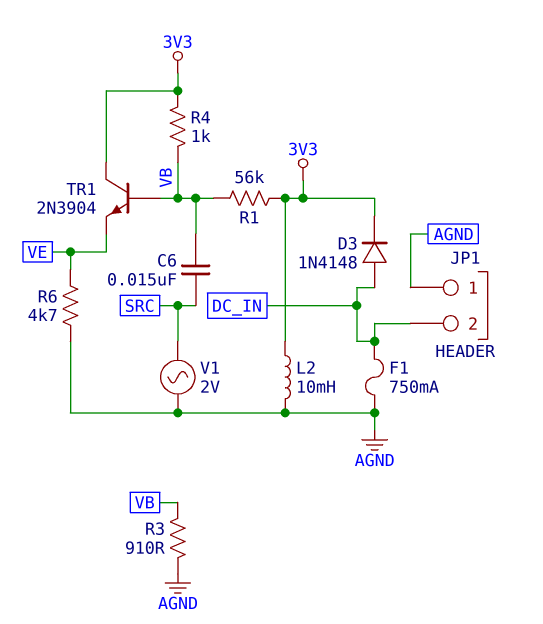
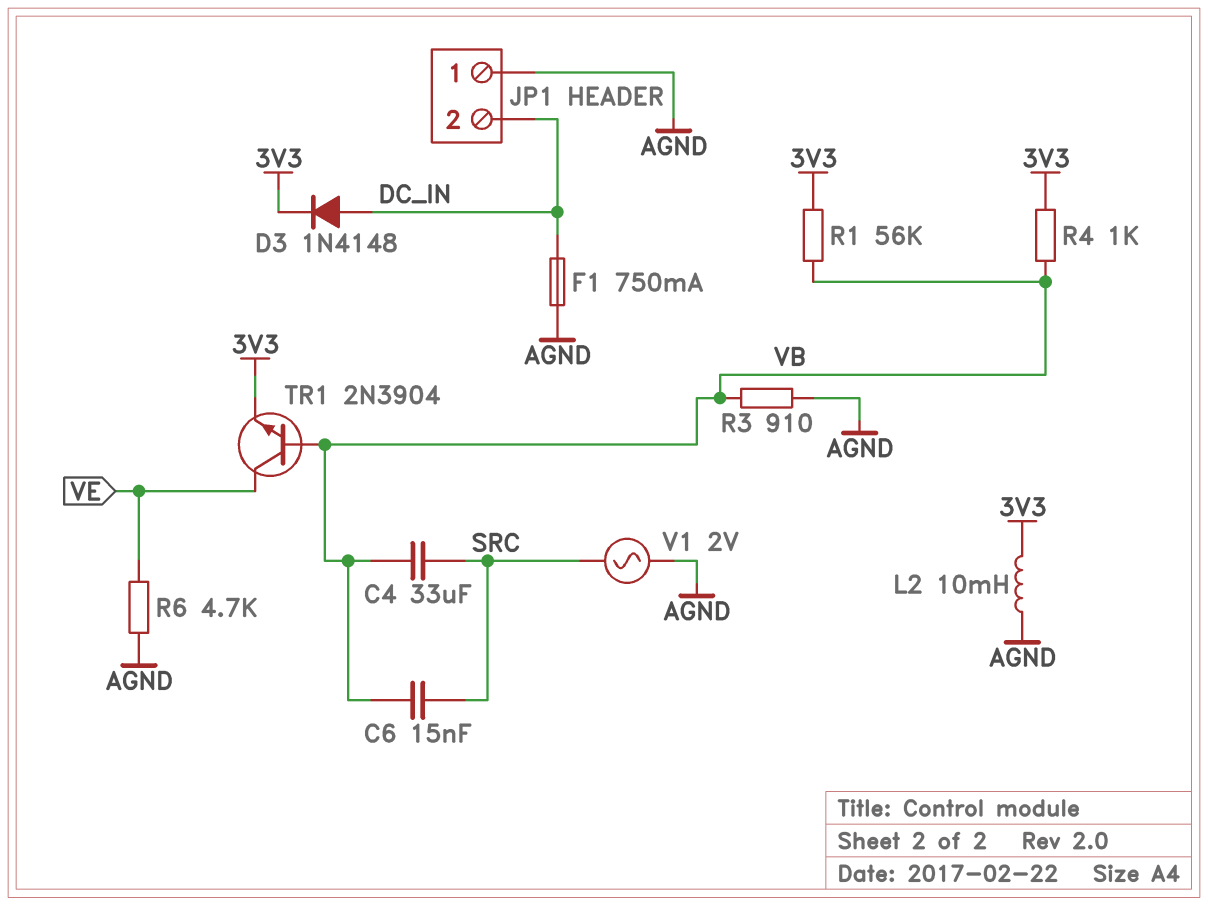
C4: none -> 33uF (SRC, VB)
TR1: NPN 2N3904 (B VB, C 3V3, E VE) -> NPN 2N3904 (B VB, C VE, E 3V3)

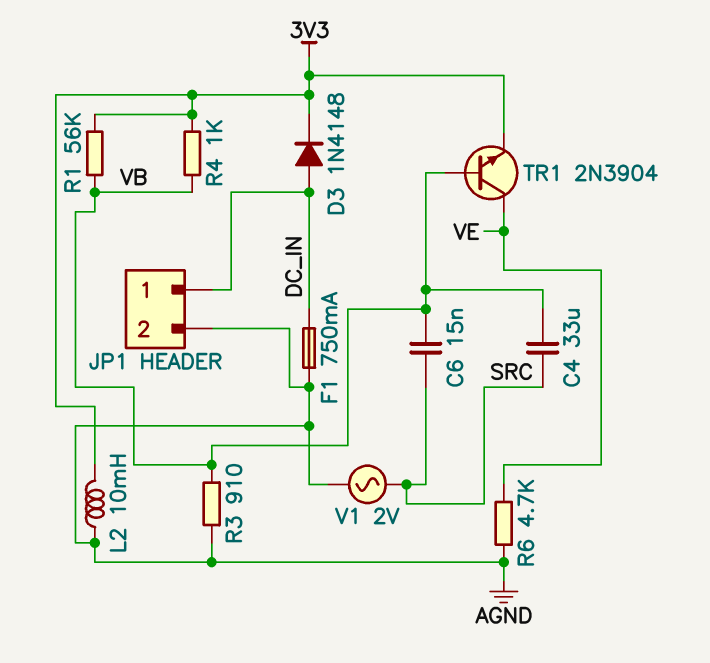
JP1 pin 1: AGND -> DC_IN
JP1 pin 2: DC_IN -> AGND

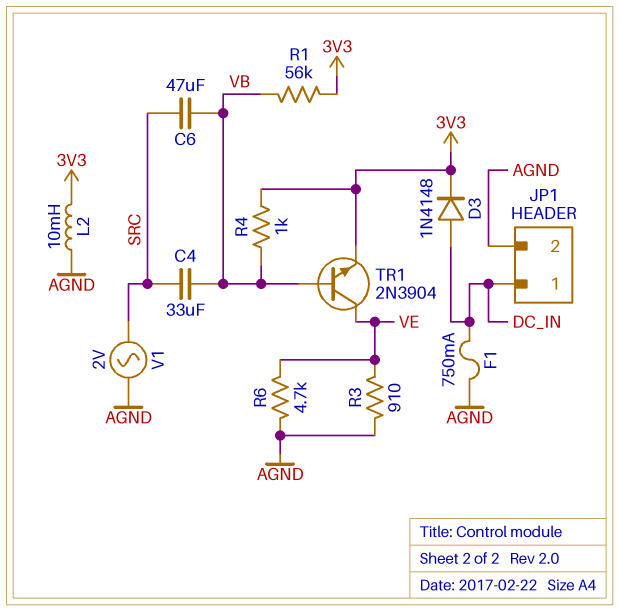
C6: 15nF (SRC, VB) -> 47uF (SRC, VB)
R3: 910 (AGND, VB) -> 910 (AGND, VE)

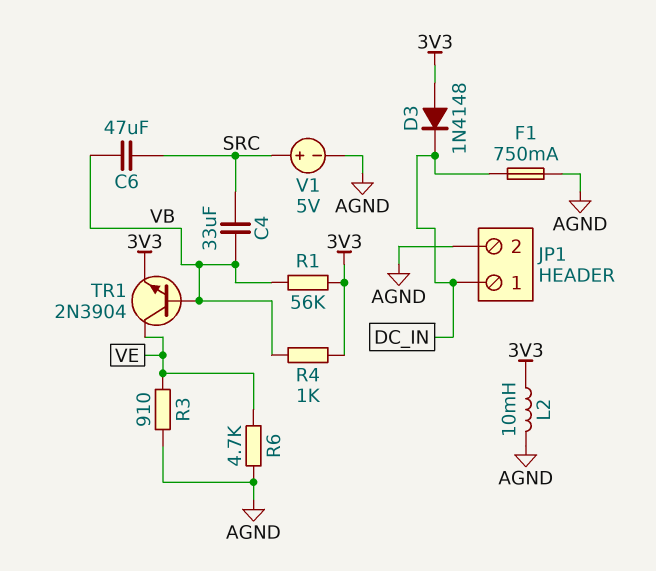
D3: diode 1N4148 (A DC_IN, K 3V3) -> diode 1N4148 (A 3V3, K DC_IN)
V1: AC 2V (AGND, SRC) -> 5V (plus SRC, minus AGND)

